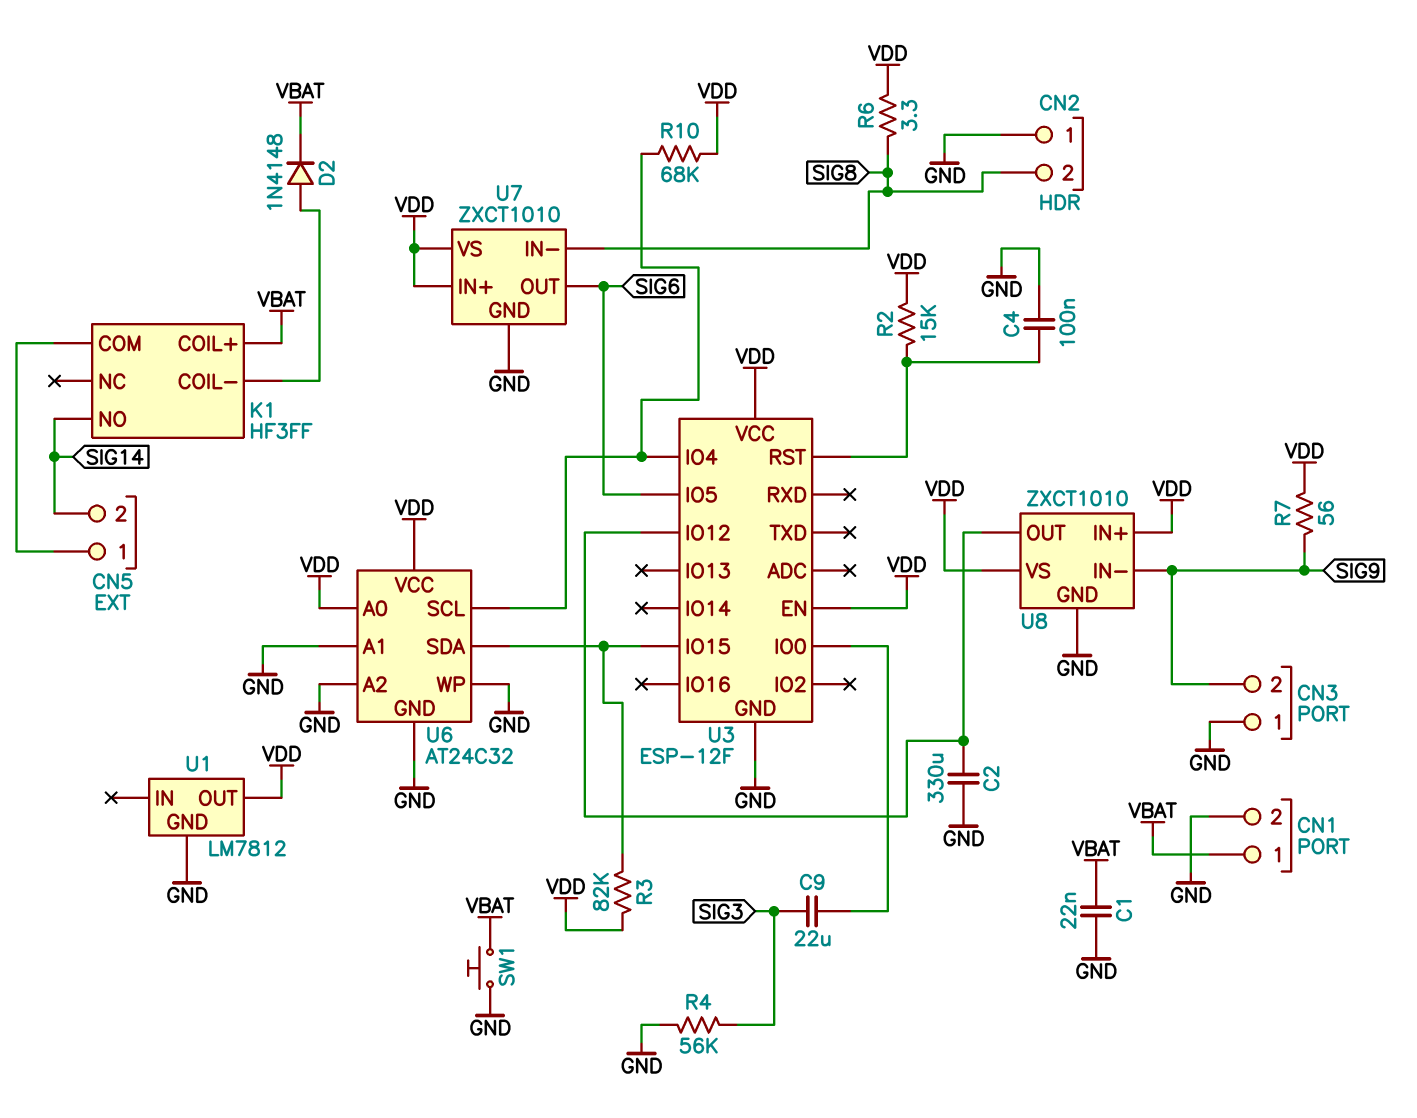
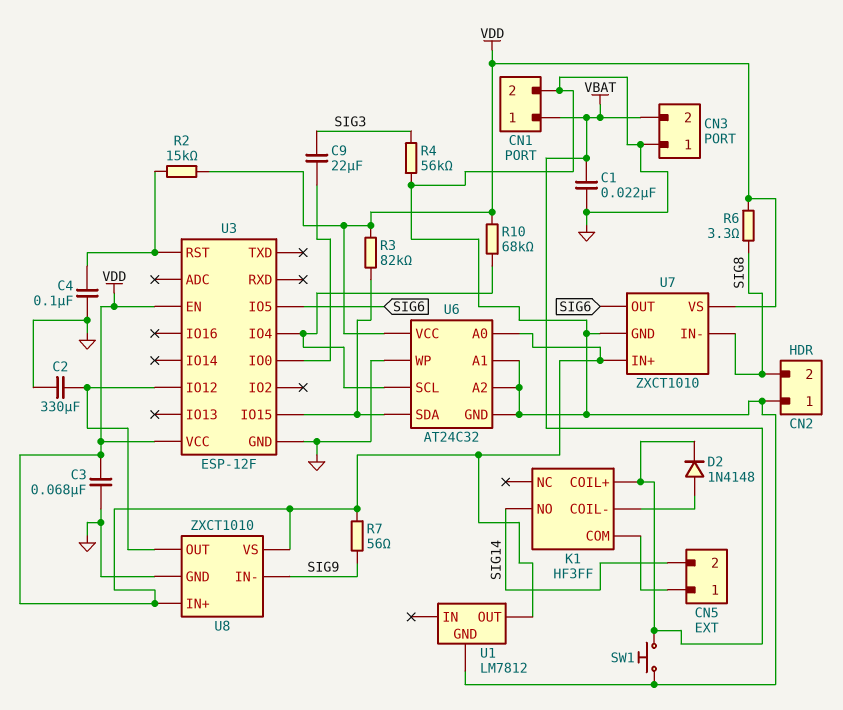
C3: none -> 68nF (GND, VDD)
CN3 pin 2: SIG9 -> VBAT

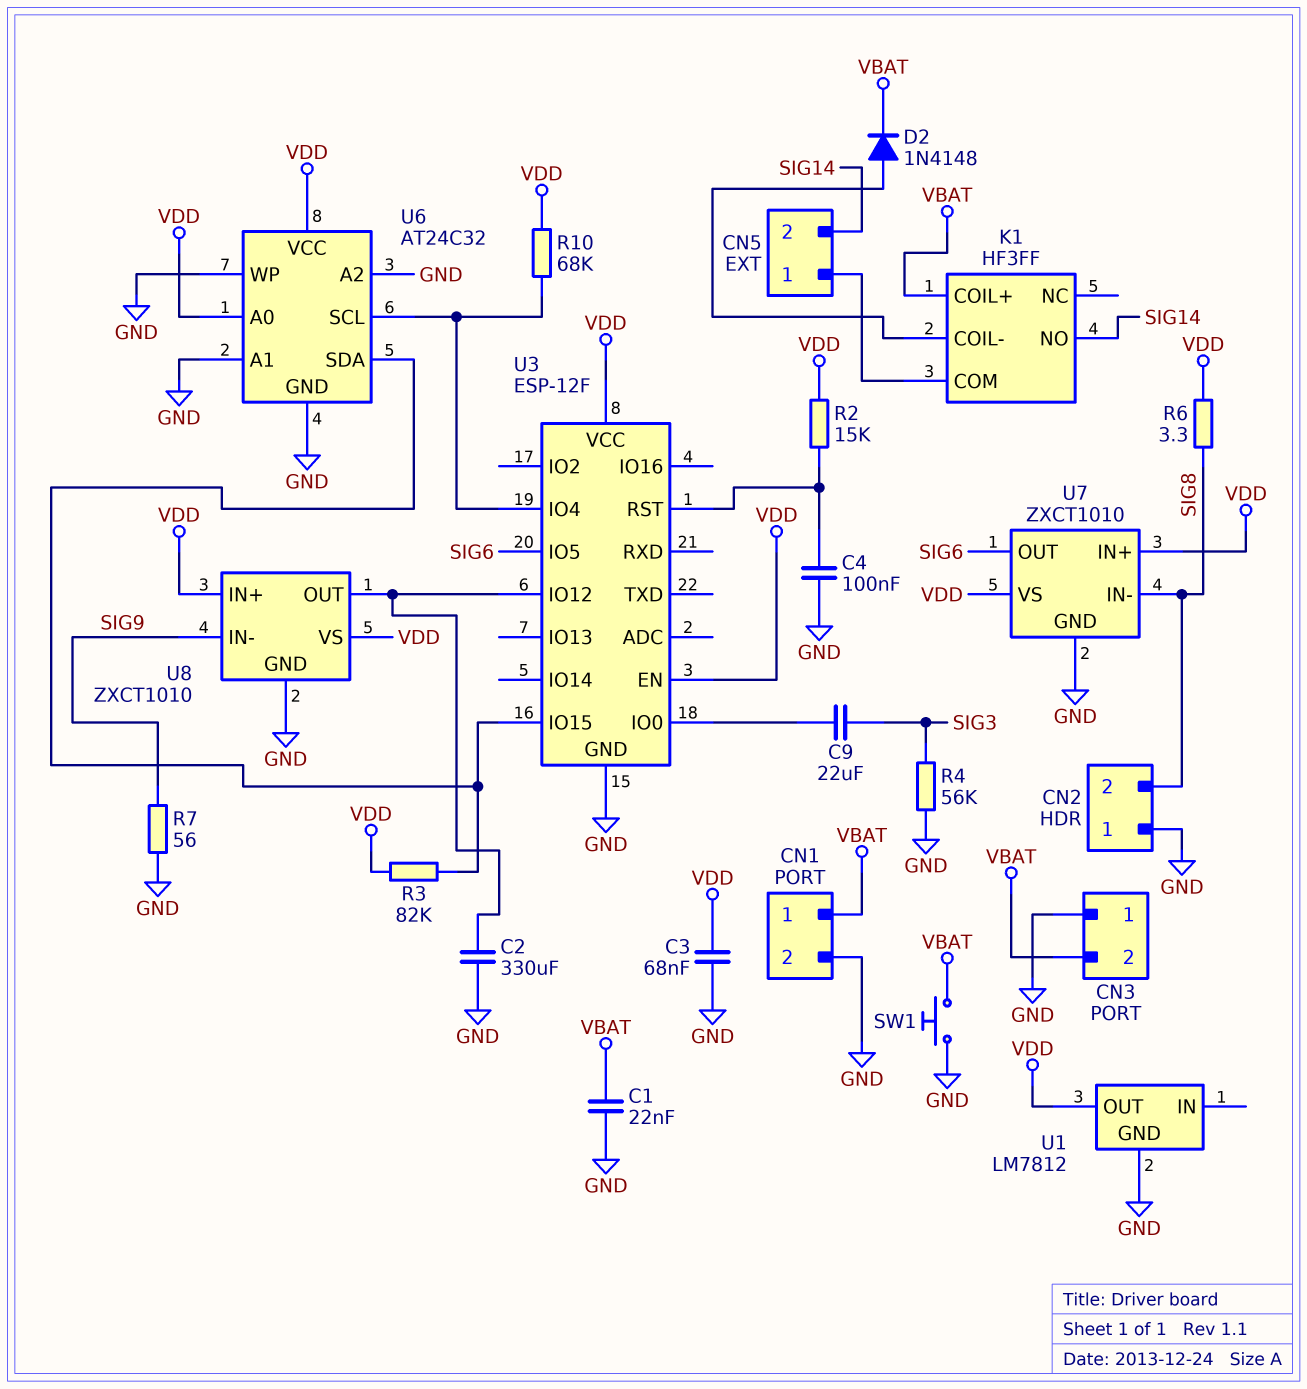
R7: 56 (SIG9, VDD) -> 56 (GND, SIG9)

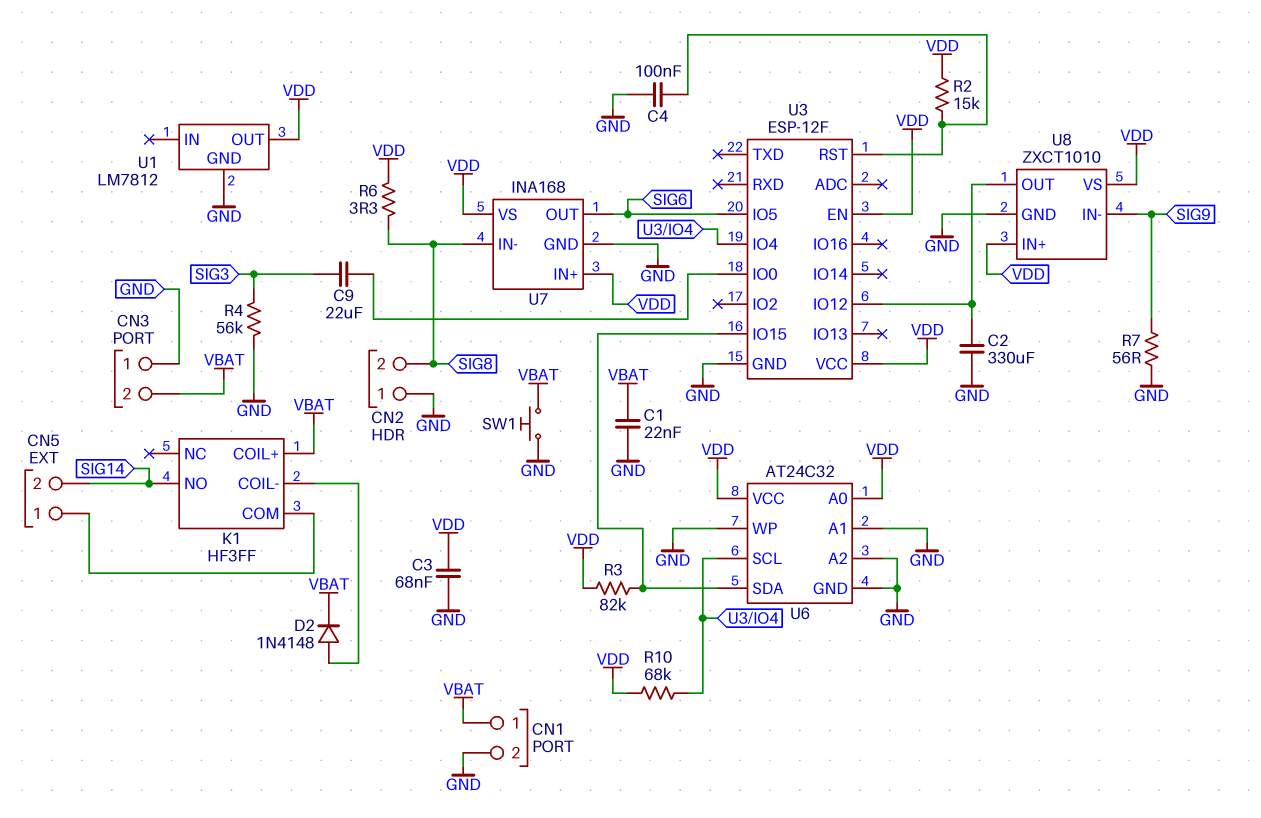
U7: ZXCT1010 -> INA168

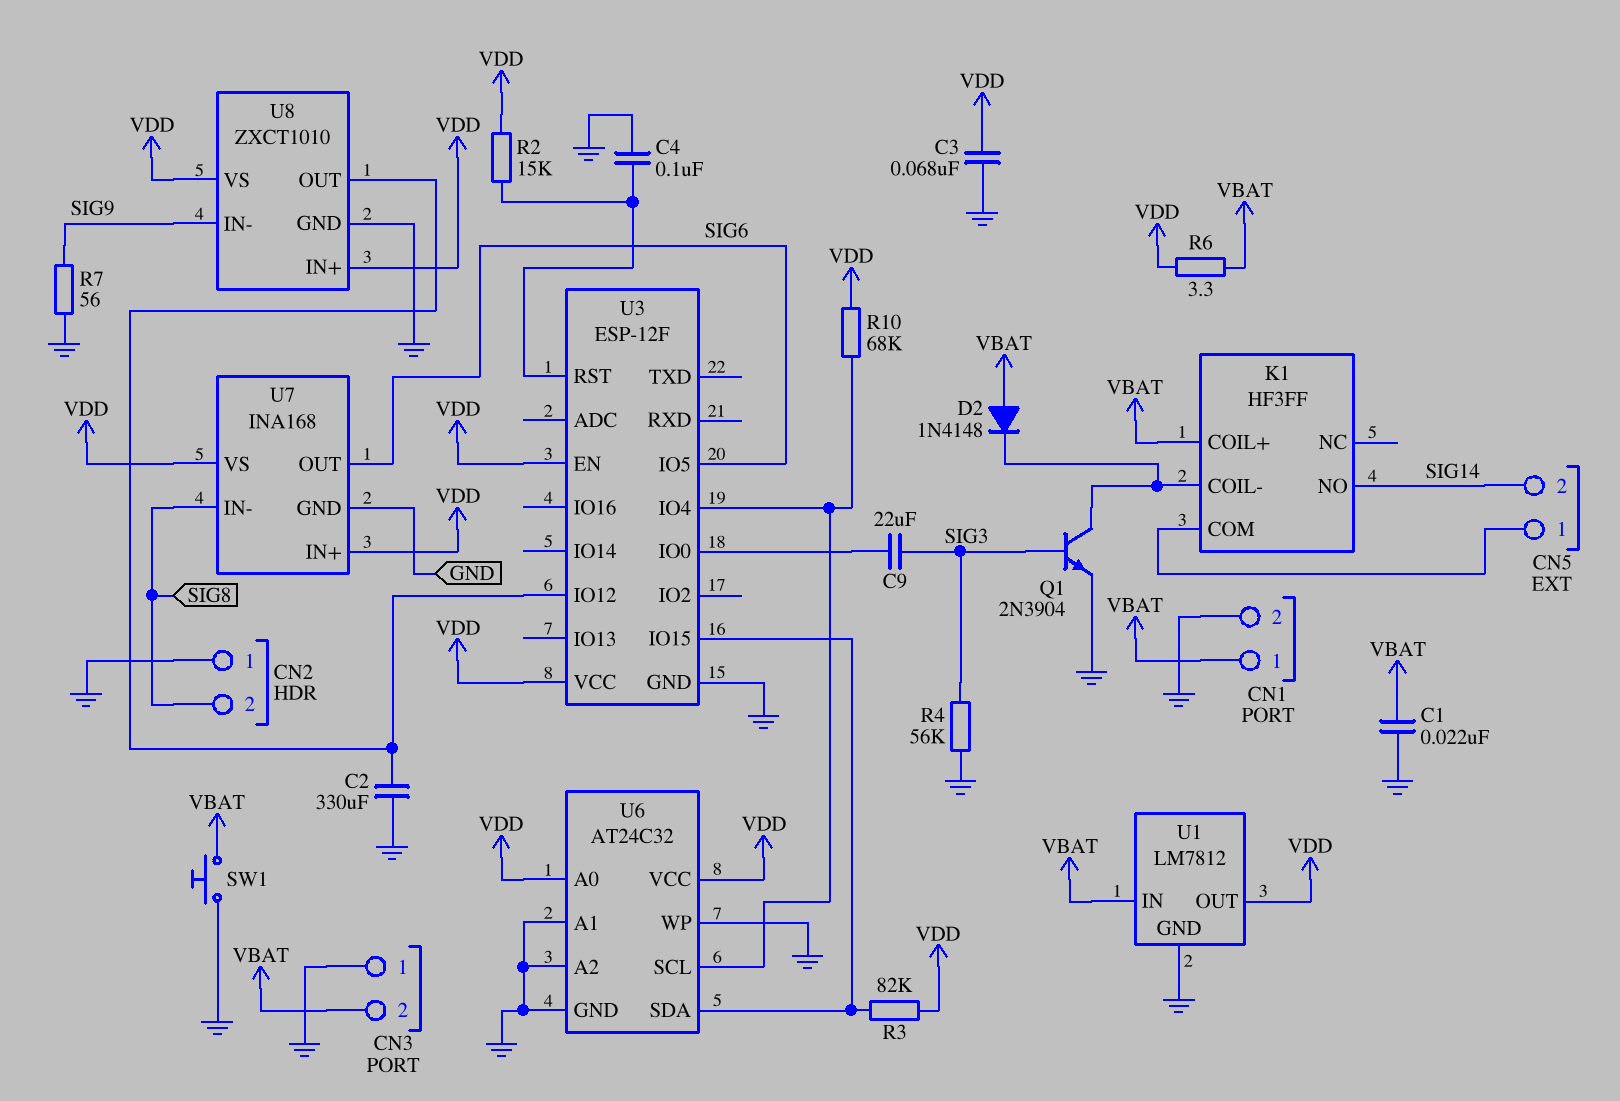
D2: diode 1N4148 (A K1/COIL-, K VBAT) -> diode 1N4148 (A VBAT, K K1/COIL-)
Q1: none -> NPN 2N3904 (B SIG3, C K1/COIL-, E GND)
R6: 3.3 (SIG8, VDD) -> 3.3 (VBAT, VDD)
U1 pin IN: none -> VBAT

